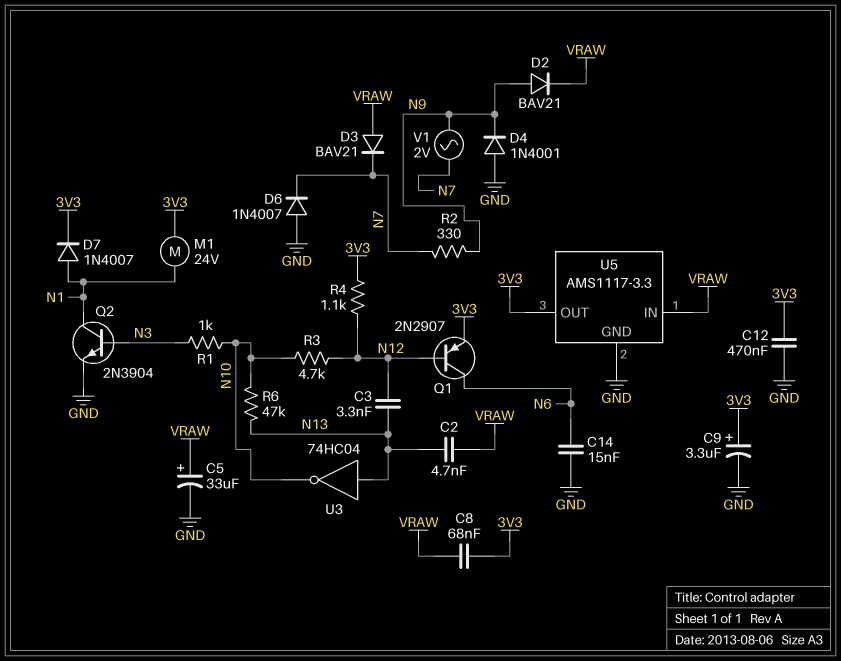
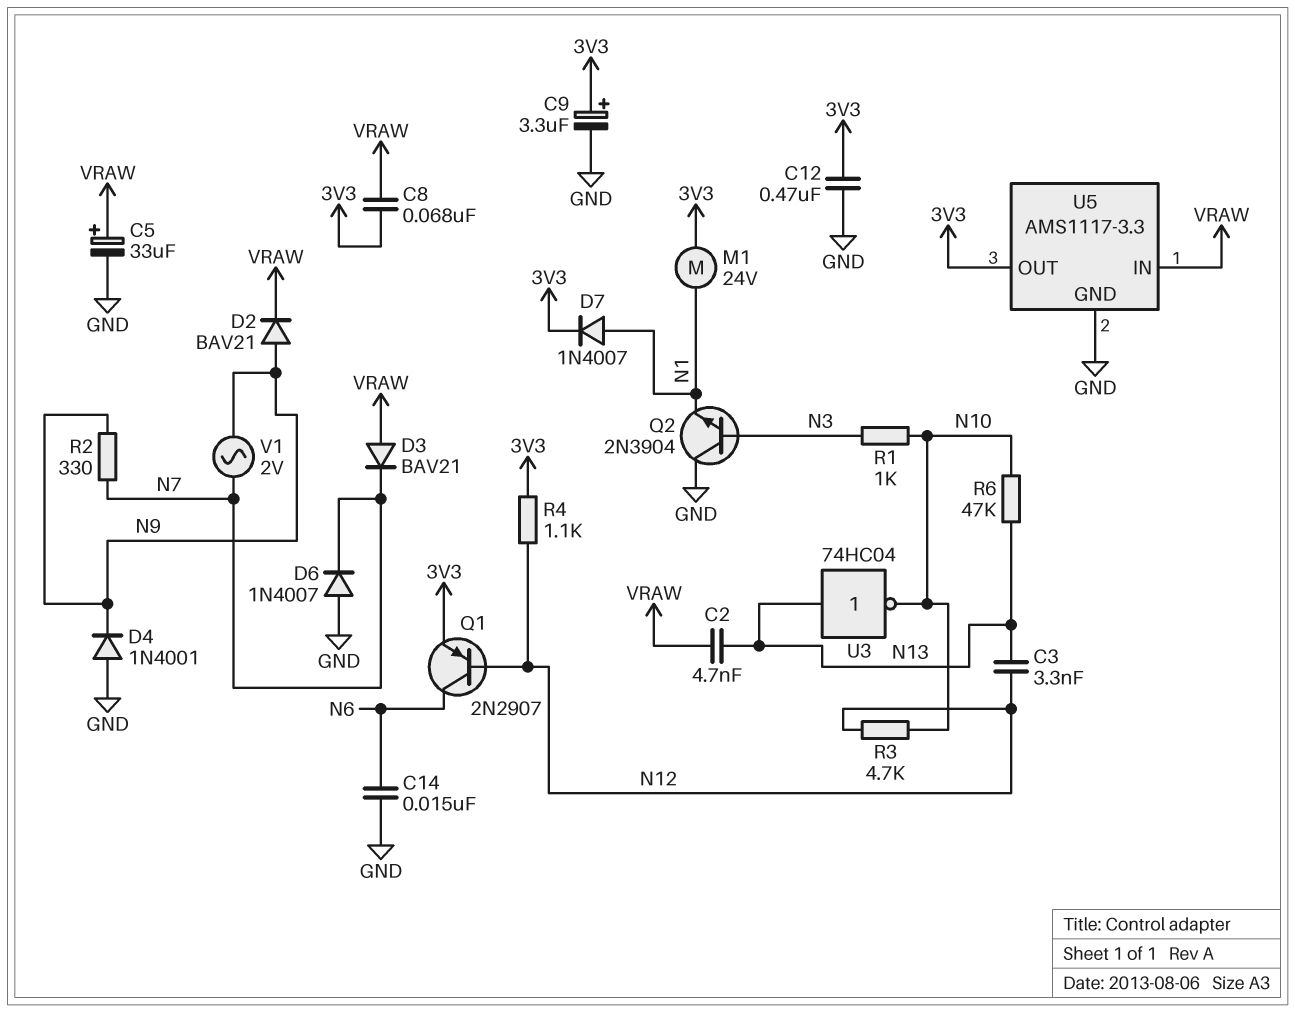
Q2: NPN 2N3904 (B N3, C N1, E GND) -> NPN 2N3904 (B N3, C GND, E N1)

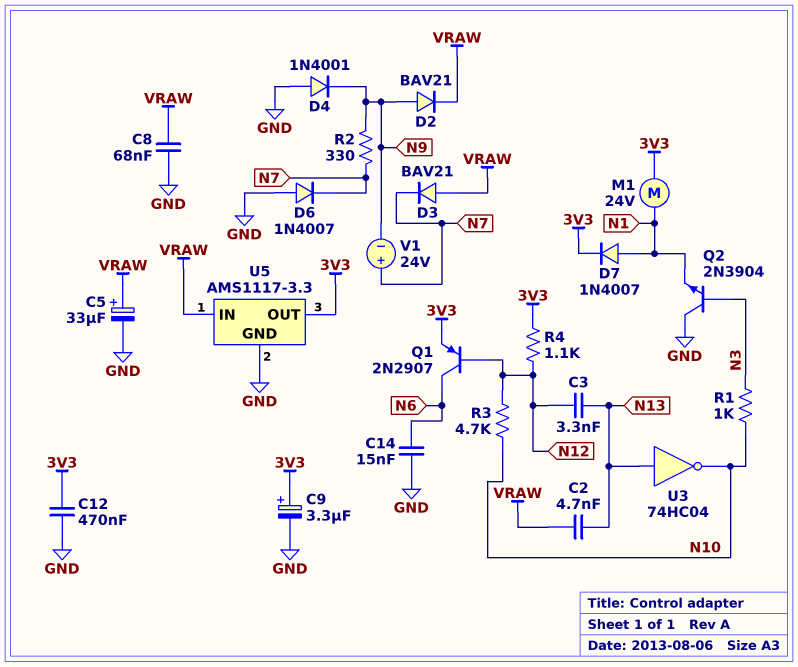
C8: 68nF (3V3, VRAW) -> 68nF (GND, VRAW)
R6: 47k (N10, N13) -> none
V1: AC 2V (N7, N9) -> 24V (plus N7, minus N9)

